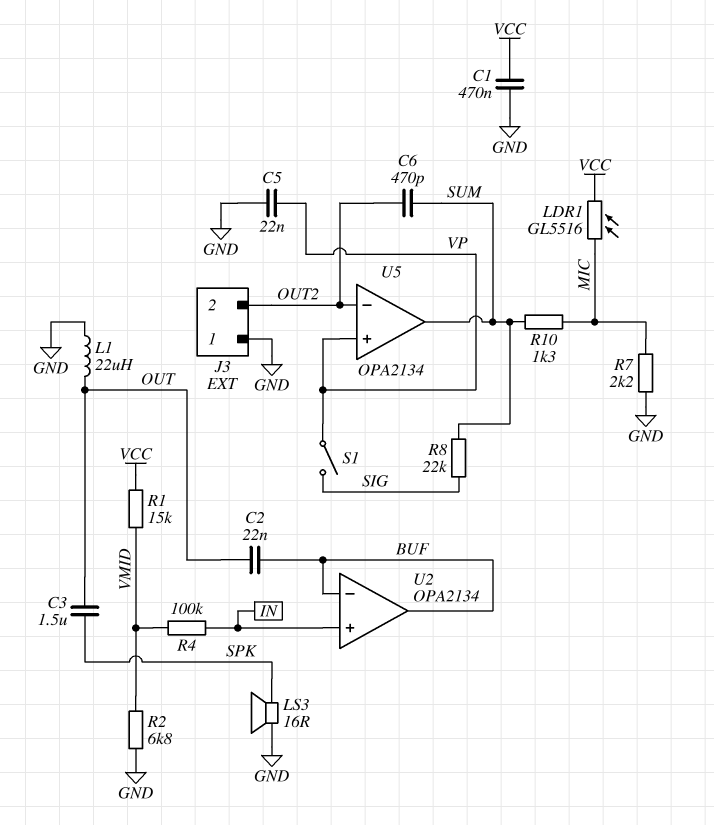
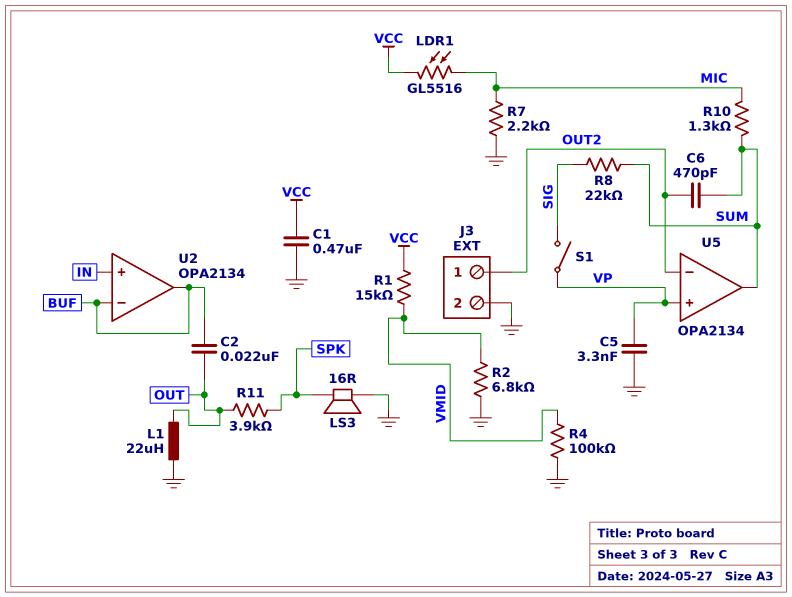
C3: 1.5uF (OUT, SPK) -> none
C5: 22nF (GND, VP) -> 3.3nF (GND, VP)
J3 pin 1: GND -> OUT2
J3 pin 2: OUT2 -> GND
R4: 100k (IN, VMID) -> 100k (GND, VMID)
R11: none -> 3.9k (OUT, SPK)

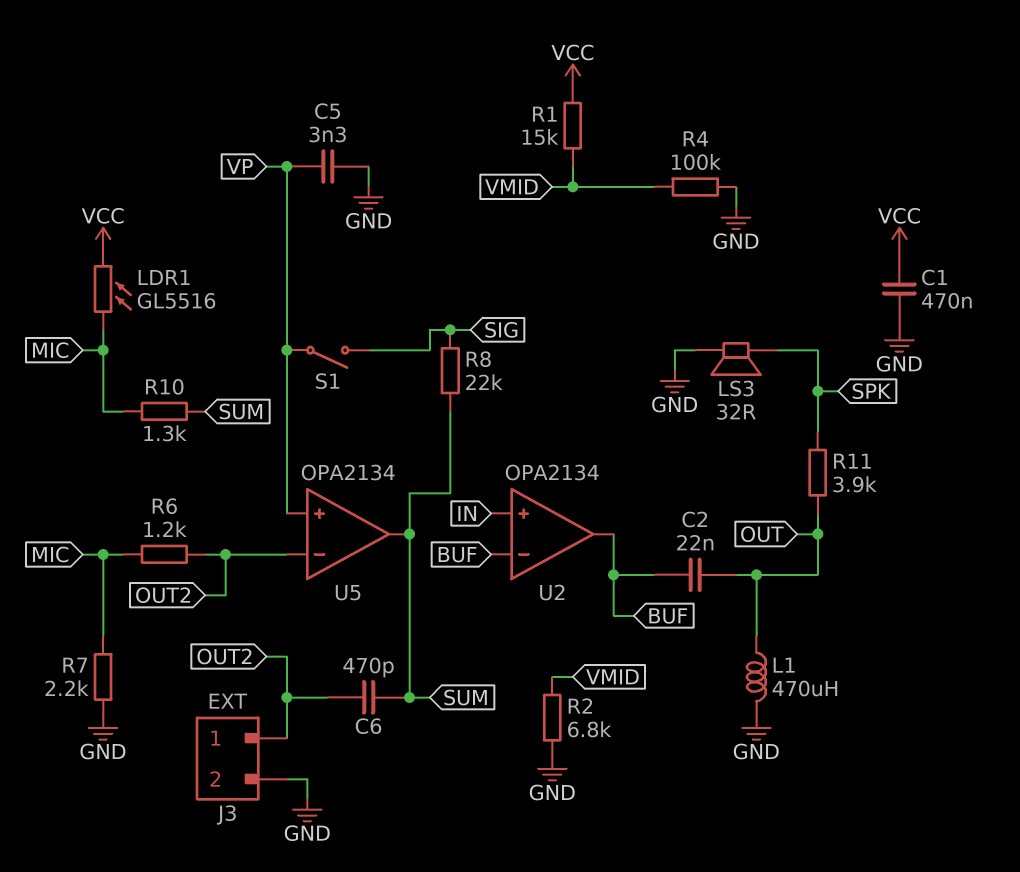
L1: 22uH (GND, OUT) -> 470uH (GND, OUT)
LS3: speaker 16R (GND, SPK) -> speaker 32R (GND, SPK)
R6: none -> 1.2k (MIC, OUT2)

